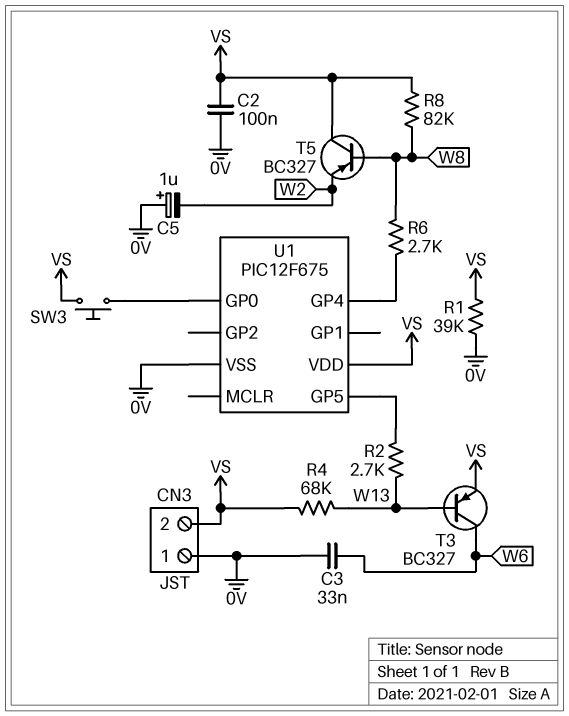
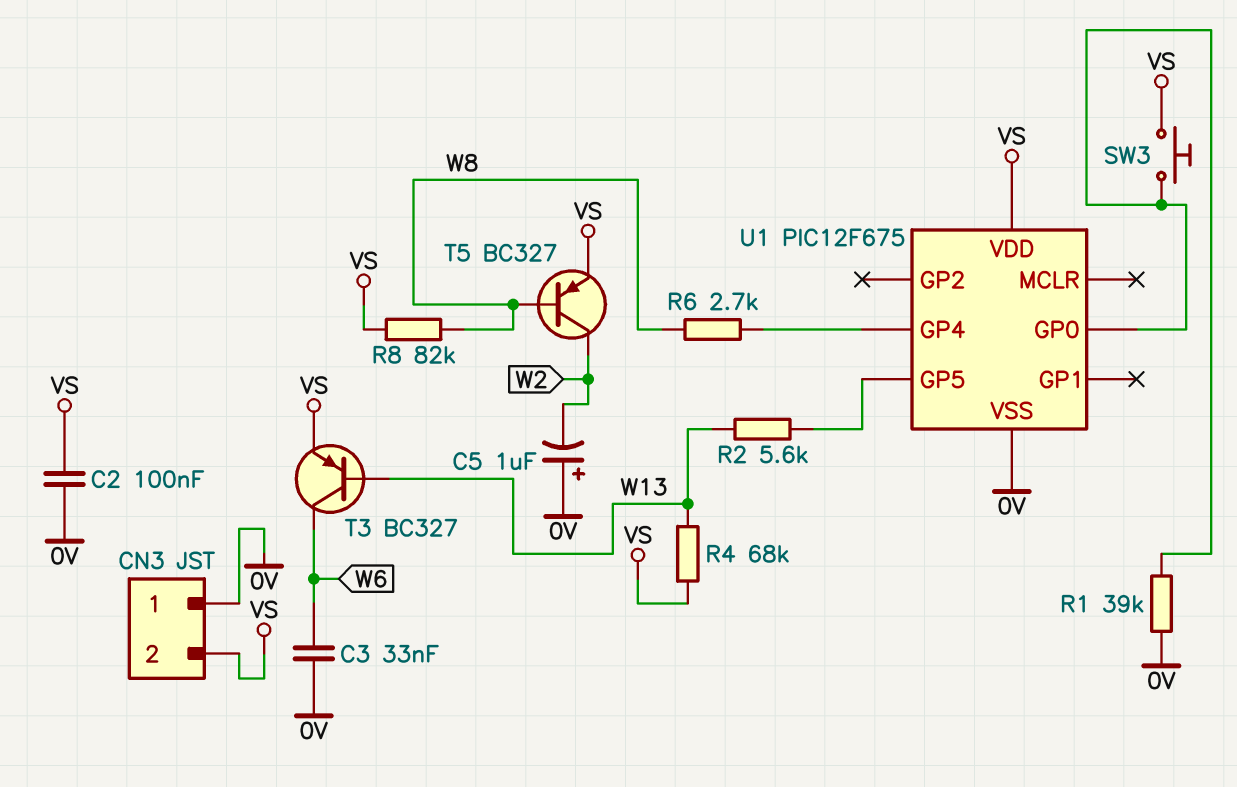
R1: 39k (0V, VS) -> 39k (0V, U1/GP0)
R2: 2.7k (U1/GP5, W13) -> 5.6k (U1/GP5, W13)
T5: PNP BC327 (B W8, C VS, E W2) -> PNP BC327 (B W8, C W2, E VS)

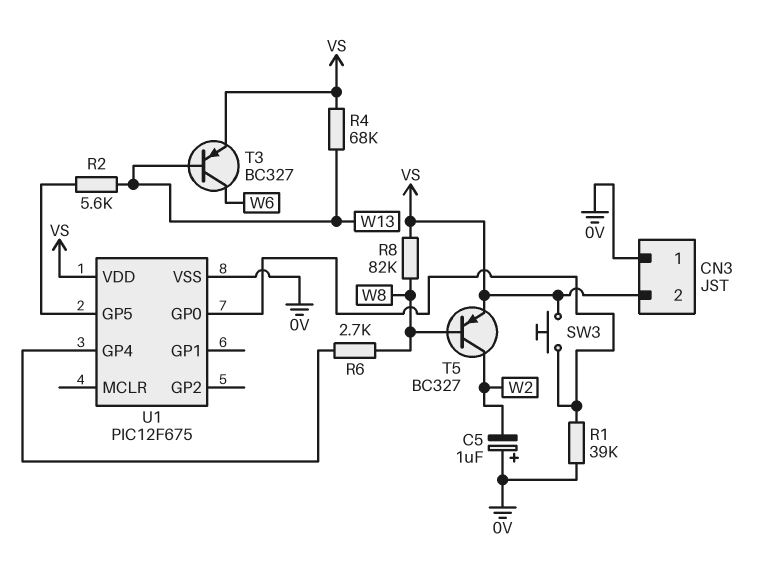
C2: 100nF (0V, VS) -> none
C3: 33nF (0V, W6) -> none

